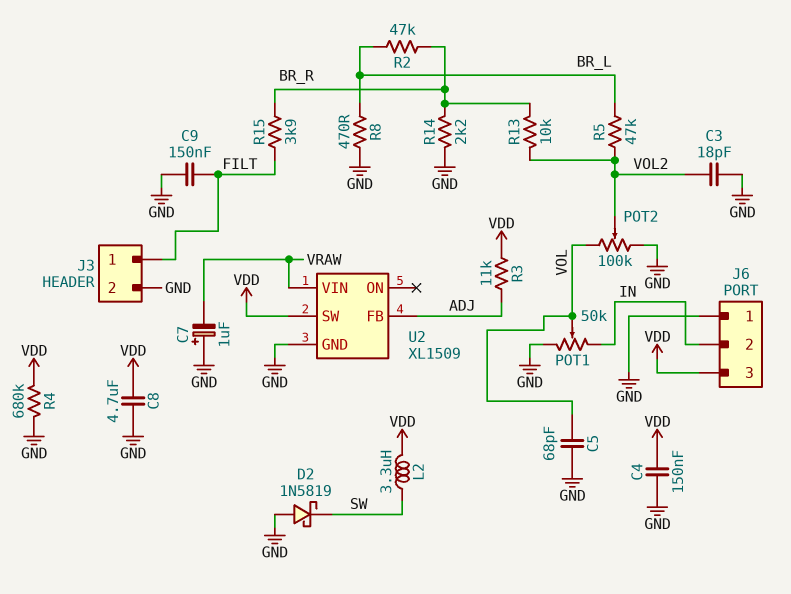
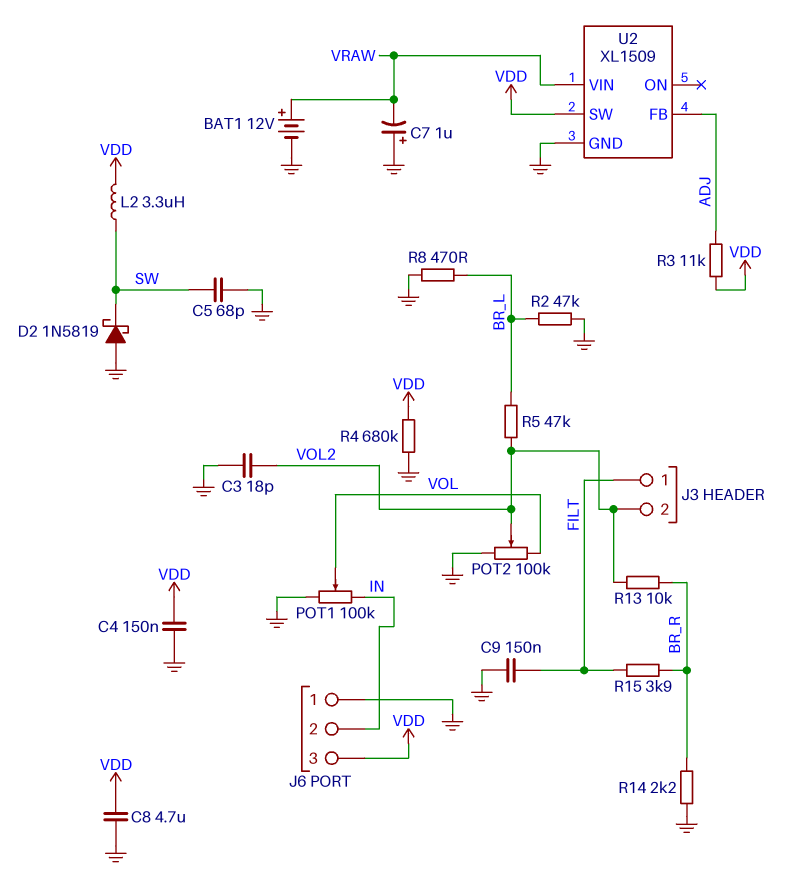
BAT1: none -> 12V (plus VRAW, minus GND)
C5: 68pF (GND, VOL) -> 68pF (GND, SW)
J3 pin 2: GND -> VOL2
POT1: 50k (GND, IN, wiper VOL) -> 100k (GND, IN, wiper VOL)
R2: 47k (BR_L, BR_R) -> 47k (BR_L, GND)

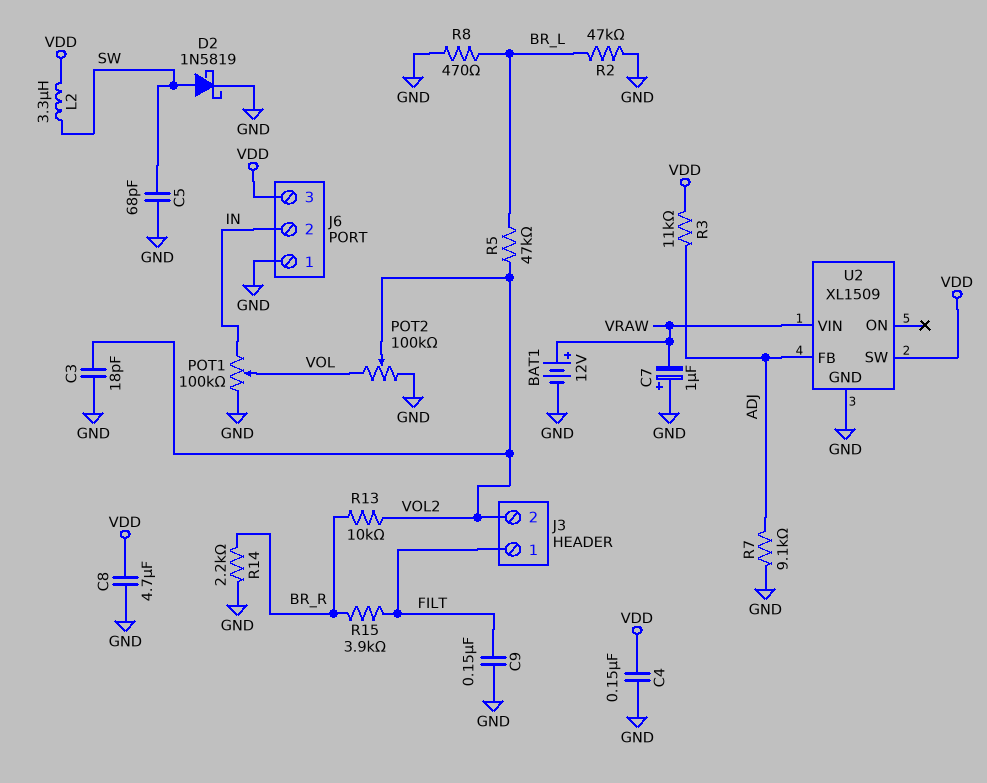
D2: schottky 1N5819 (A GND, K SW) -> schottky 1N5819 (A SW, K GND)
R4: 680k (GND, VDD) -> none
R7: none -> 9.1k (ADJ, GND)

